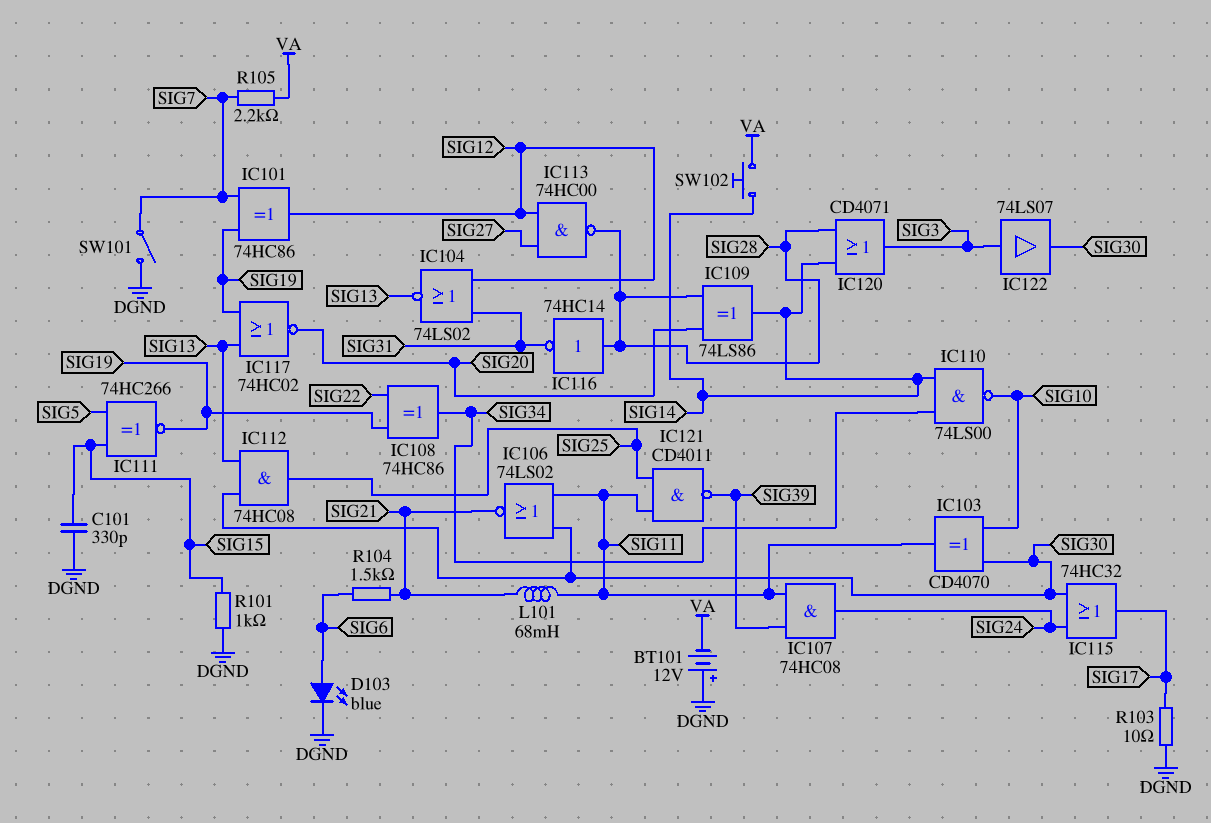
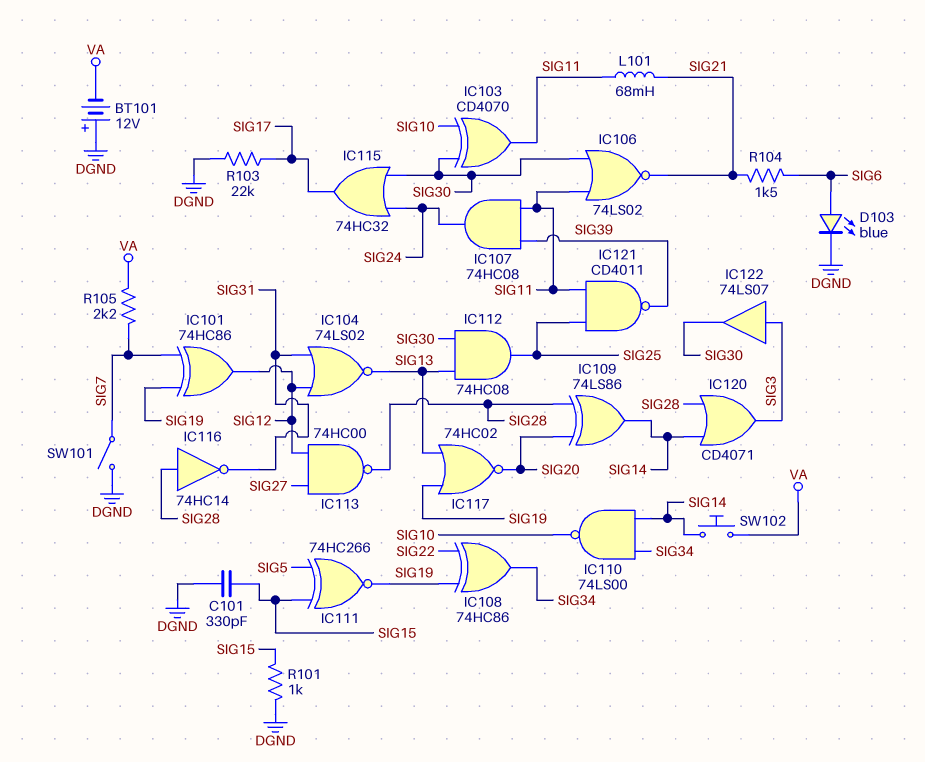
R103: 10 (DGND, SIG17) -> 22k (DGND, SIG17)

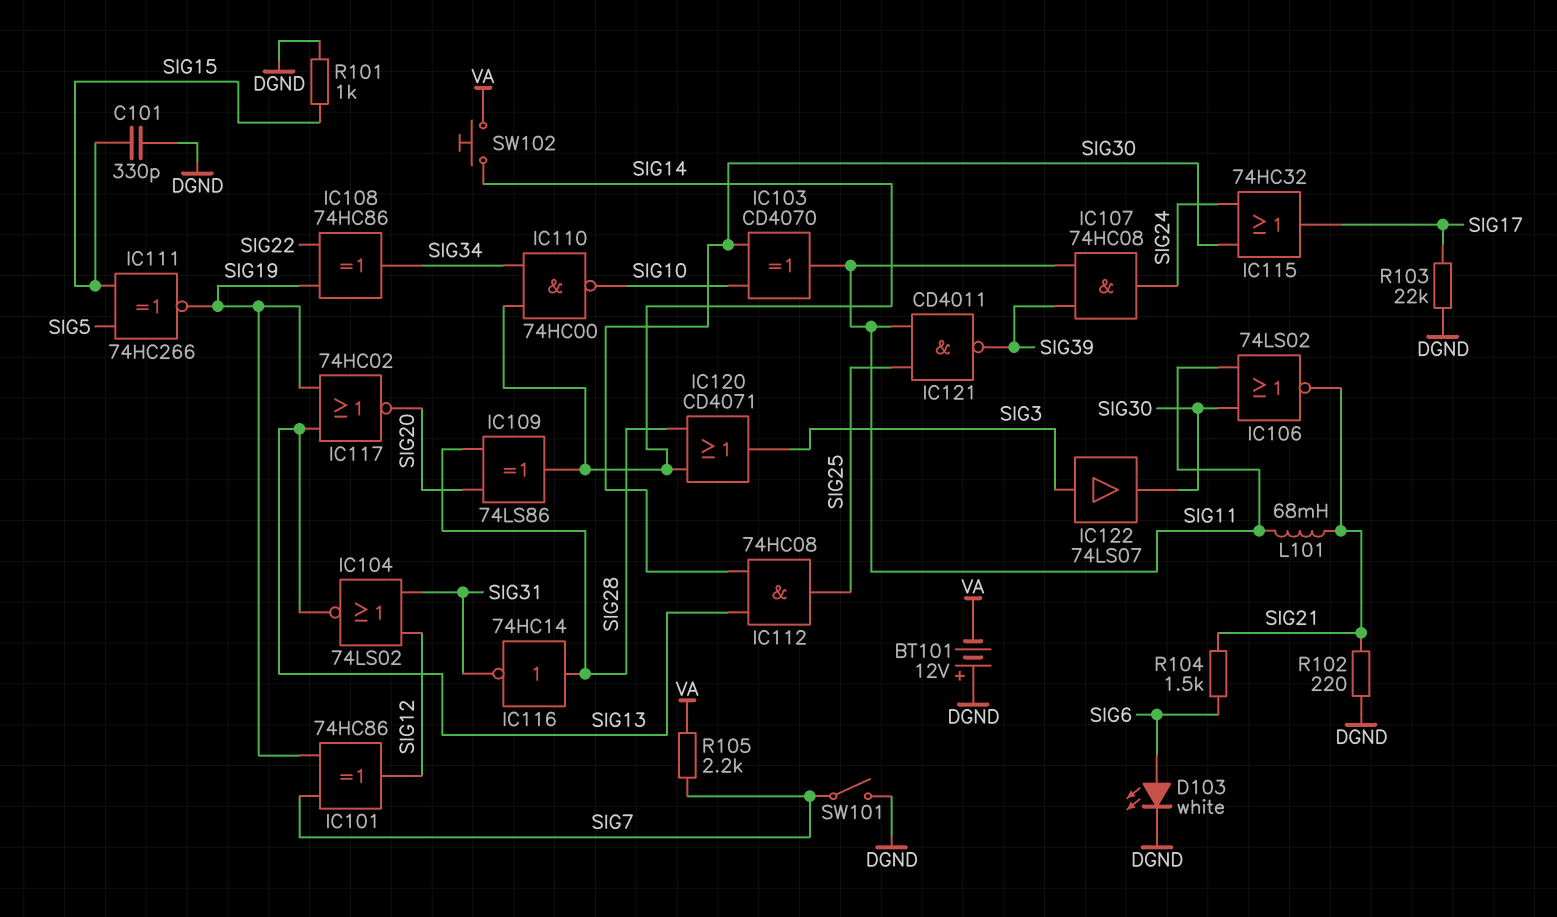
D103: LED blue (A SIG6, K DGND) -> LED white (A SIG6, K DGND)
IC110: NAND 74LS00 (in SIG14, in SIG34, out SIG10) -> NAND 74HC00 (in SIG14, in SIG34, out SIG10)
IC113: NAND 74HC00 (in SIG12, in SIG27, out SIG28) -> none
R102: none -> 220 (DGND, SIG21)

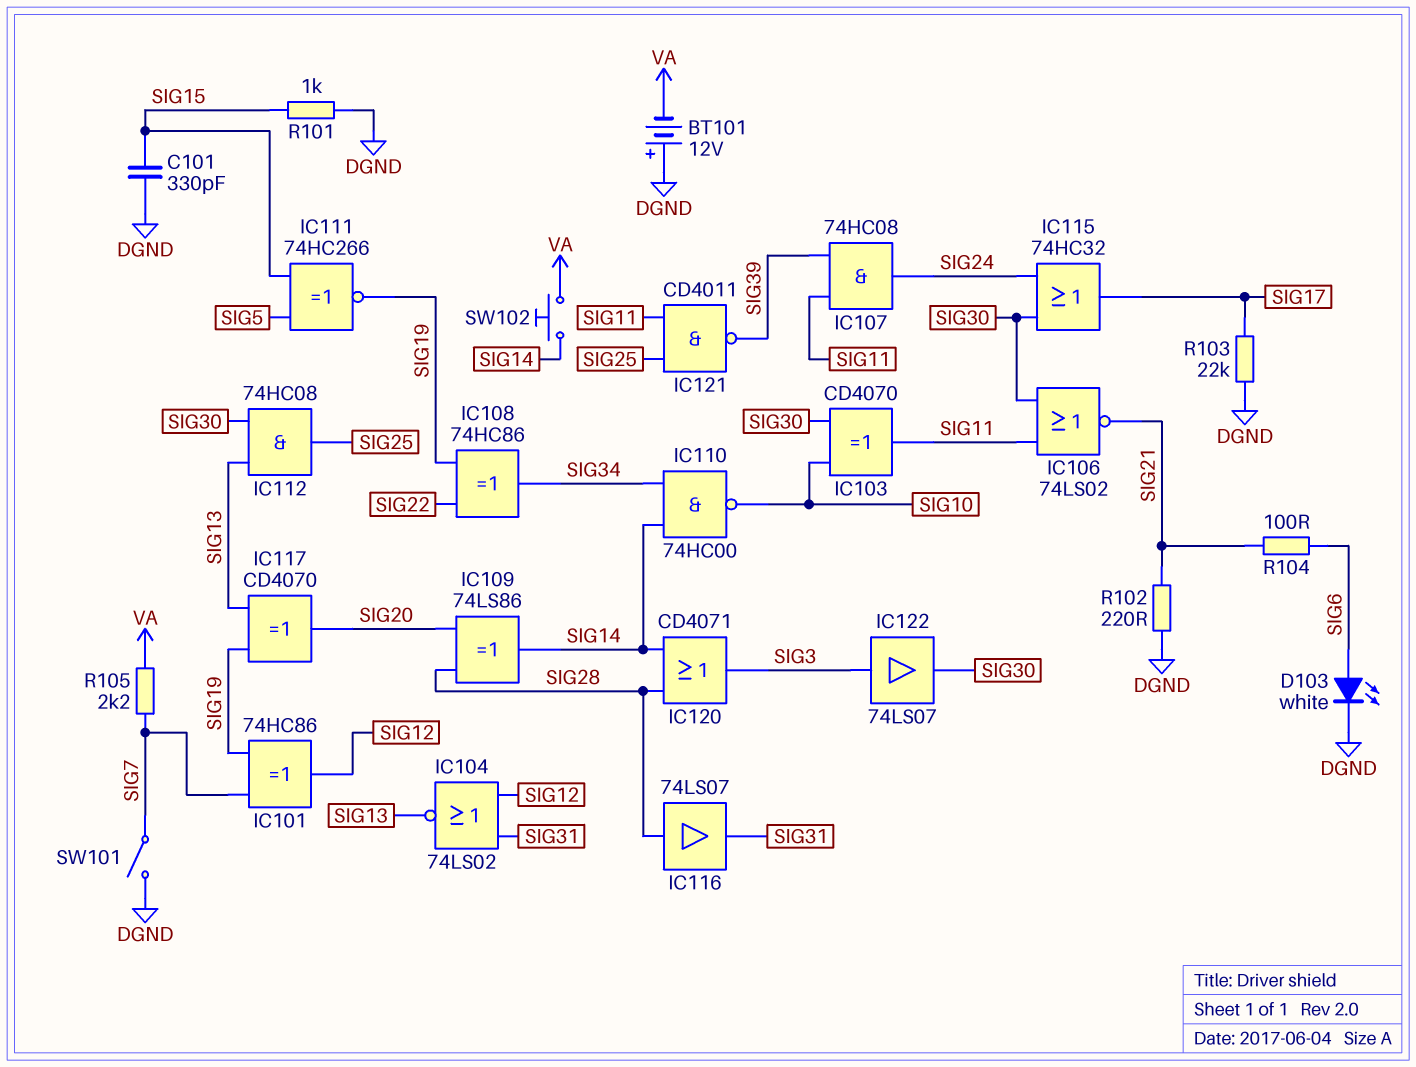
IC116: NOT 74HC14 (in SIG28, out SIG31) -> buffer 74LS07 (in SIG28, out SIG31)
IC117: NOR 74HC02 (in SIG13, in SIG19, out SIG20) -> XOR CD4070 (in SIG13, in SIG19, out SIG20)
L101: 68mH (SIG11, SIG21) -> none
R104: 1.5k (SIG6, SIG21) -> 100 (SIG6, SIG21)

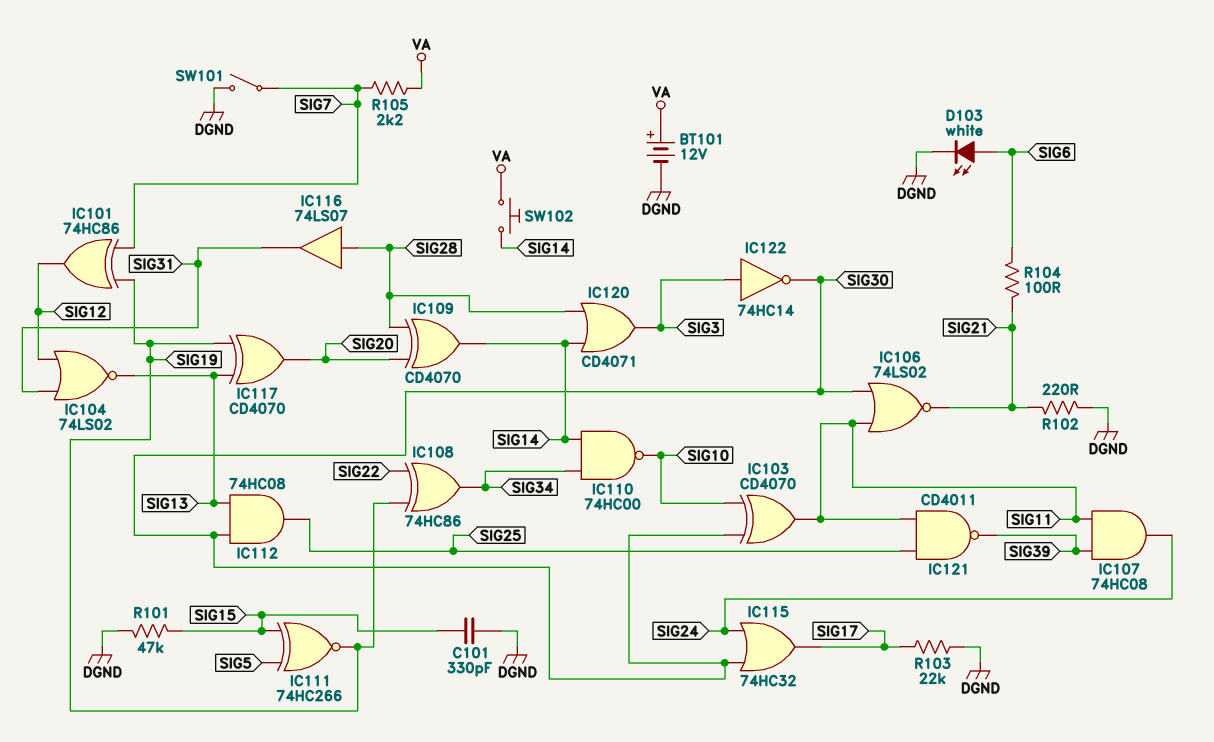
BT101: 12V (plus DGND, minus VA) -> 12V (plus VA, minus DGND)
IC109: XOR 74LS86 (in SIG20, in SIG28, out SIG14) -> XOR CD4070 (in SIG20, in SIG28, out SIG14)
IC122: buffer 74LS07 (in SIG3, out SIG30) -> NOT 74HC14 (in SIG3, out SIG30)
R101: 1k (DGND, SIG15) -> 47k (DGND, SIG15)

